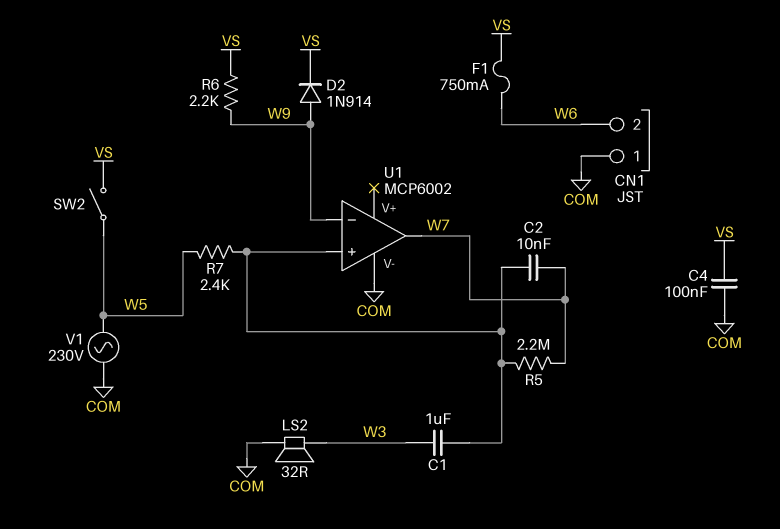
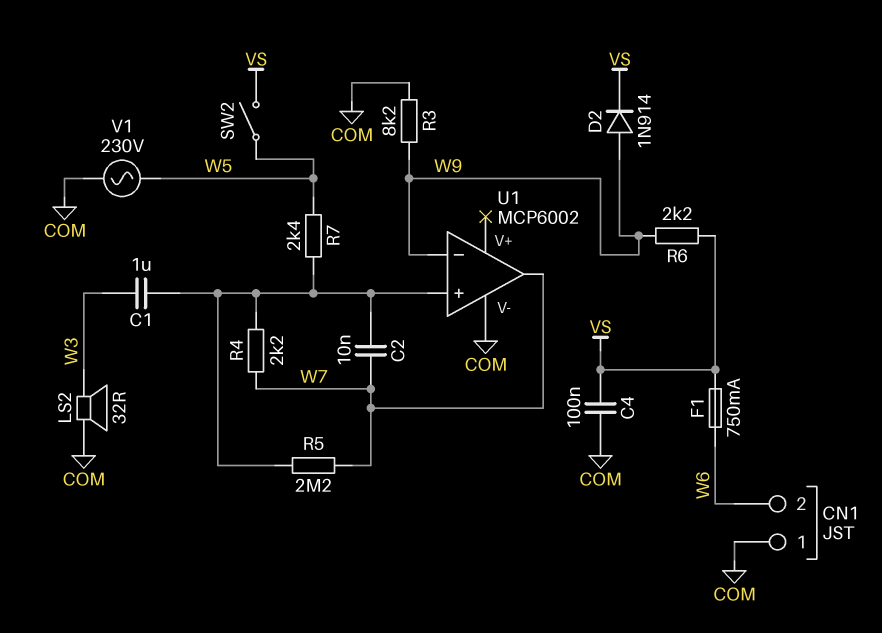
R3: none -> 8.2k (COM, W9)
R4: none -> 2.2k (U1/in+, W7)

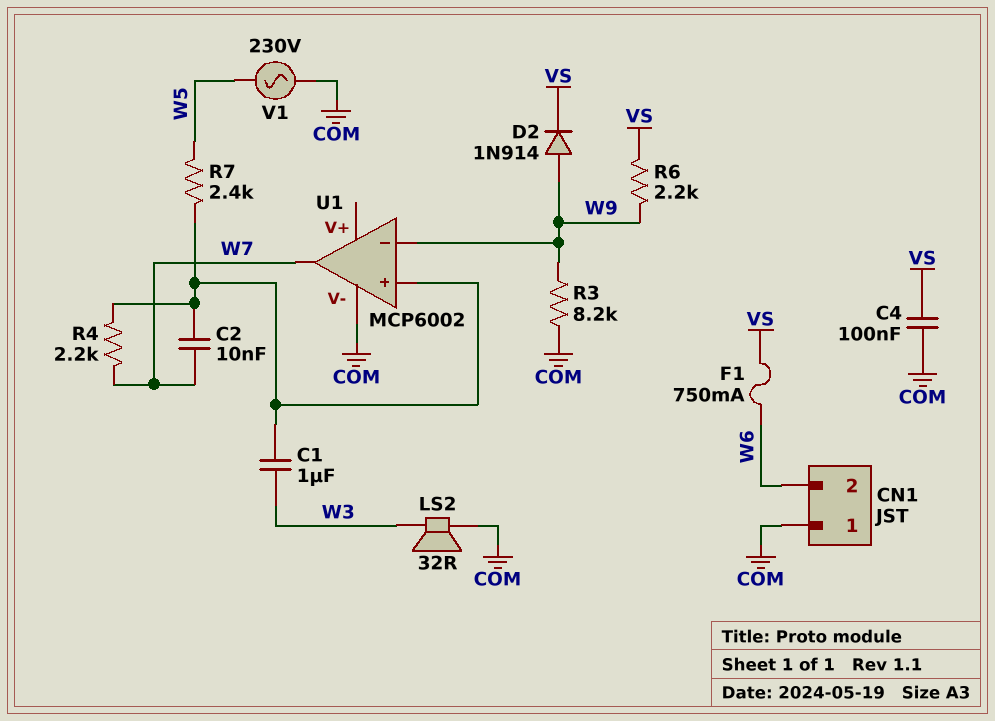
R5: 2.2M (U1/in+, W7) -> none
SW2: switch (VS, W5) -> none

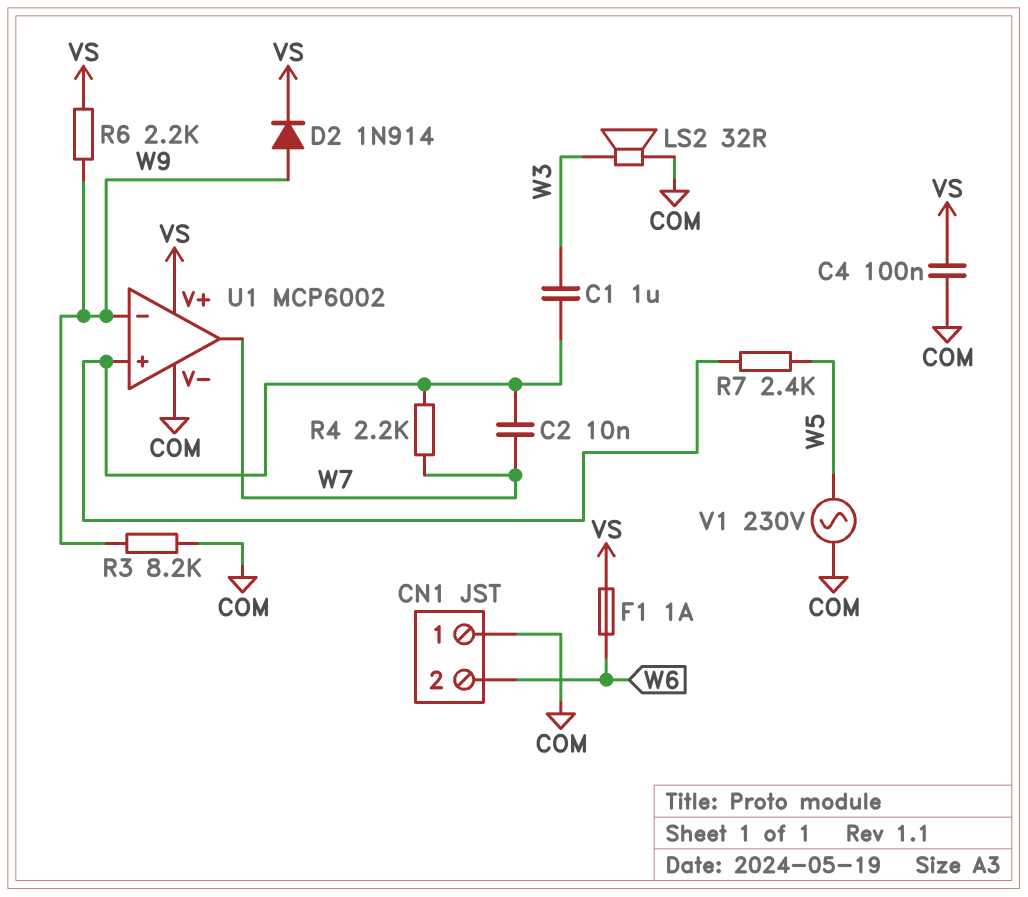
F1: 750mA (VS, W6) -> 1A (VS, W6)
U1 pin V+: none -> VS

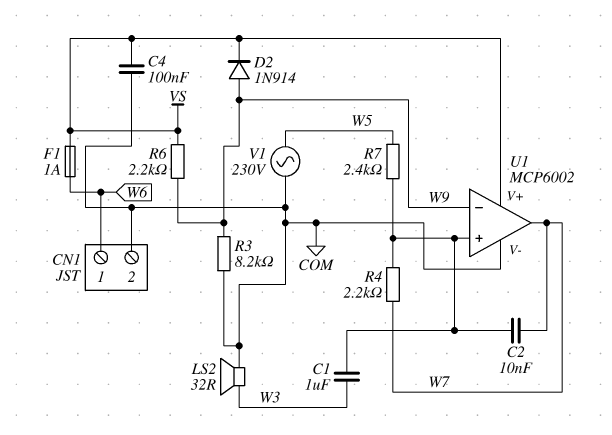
CN1 pin 1: COM -> W6
CN1 pin 2: W6 -> COM

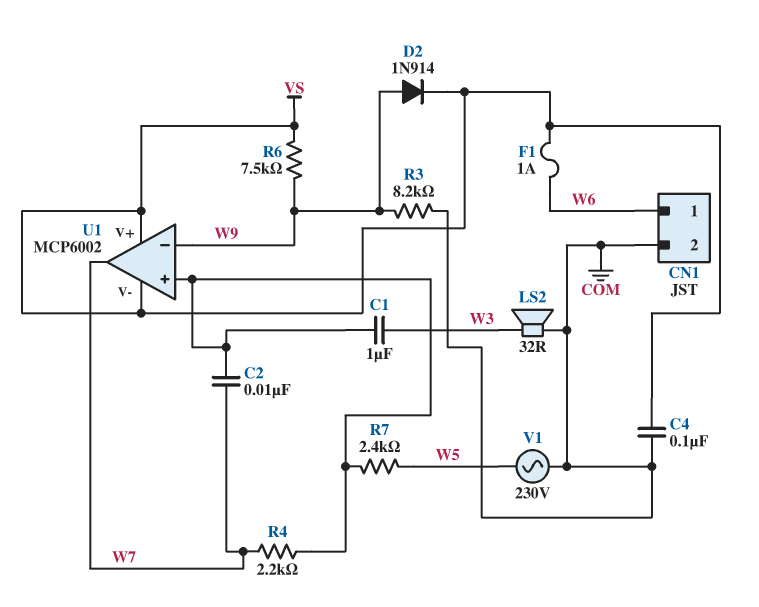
R6: 2.2k (VS, W9) -> 7.5k (VS, W9)
U1 pin V-: COM -> VS

